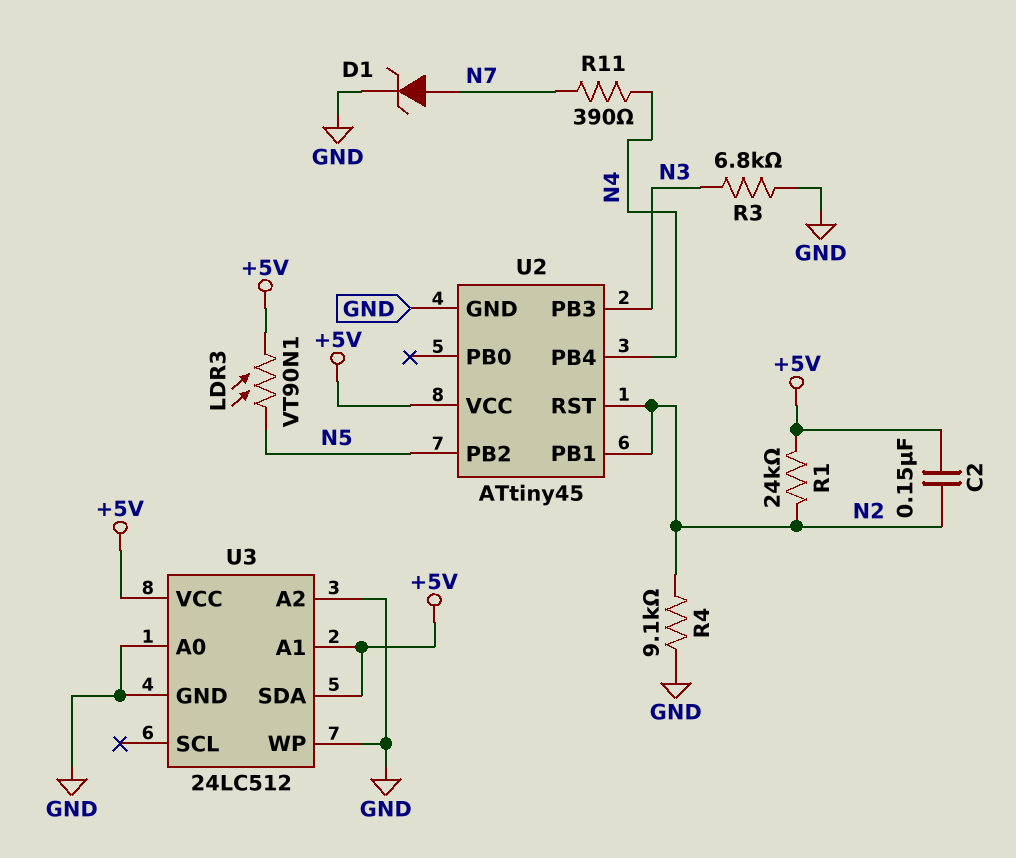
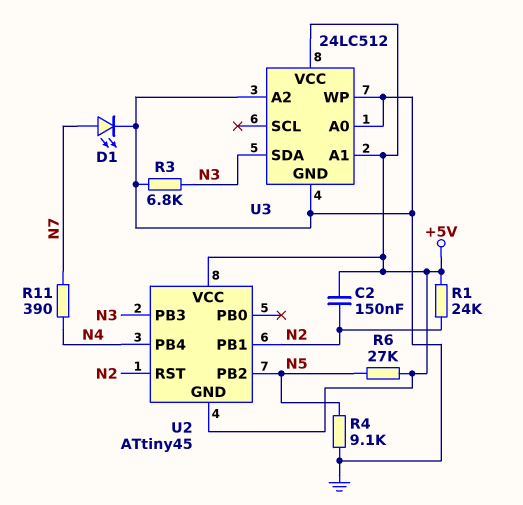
D1: zener (A N7, K GND) -> LED (A N7, K GND)
LDR3: VT90N1 (+5V, N5) -> none
R4: 9.1k (GND, N2) -> 9.1k (GND, N5)
R6: none -> 27k (+5V, N5)
U2 pin GND: GND -> +5V
U3 pin SDA: +5V -> N3

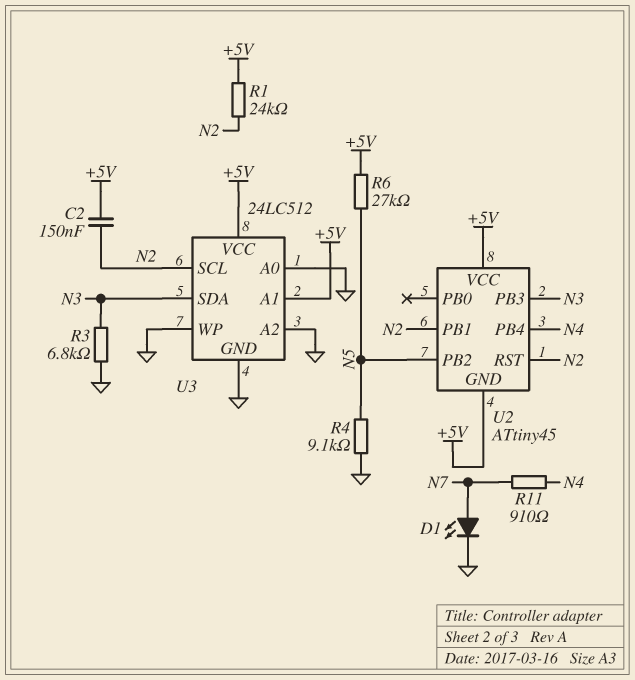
R11: 390 (N4, N7) -> 910 (N4, N7)
U3 pin SCL: none -> N2

